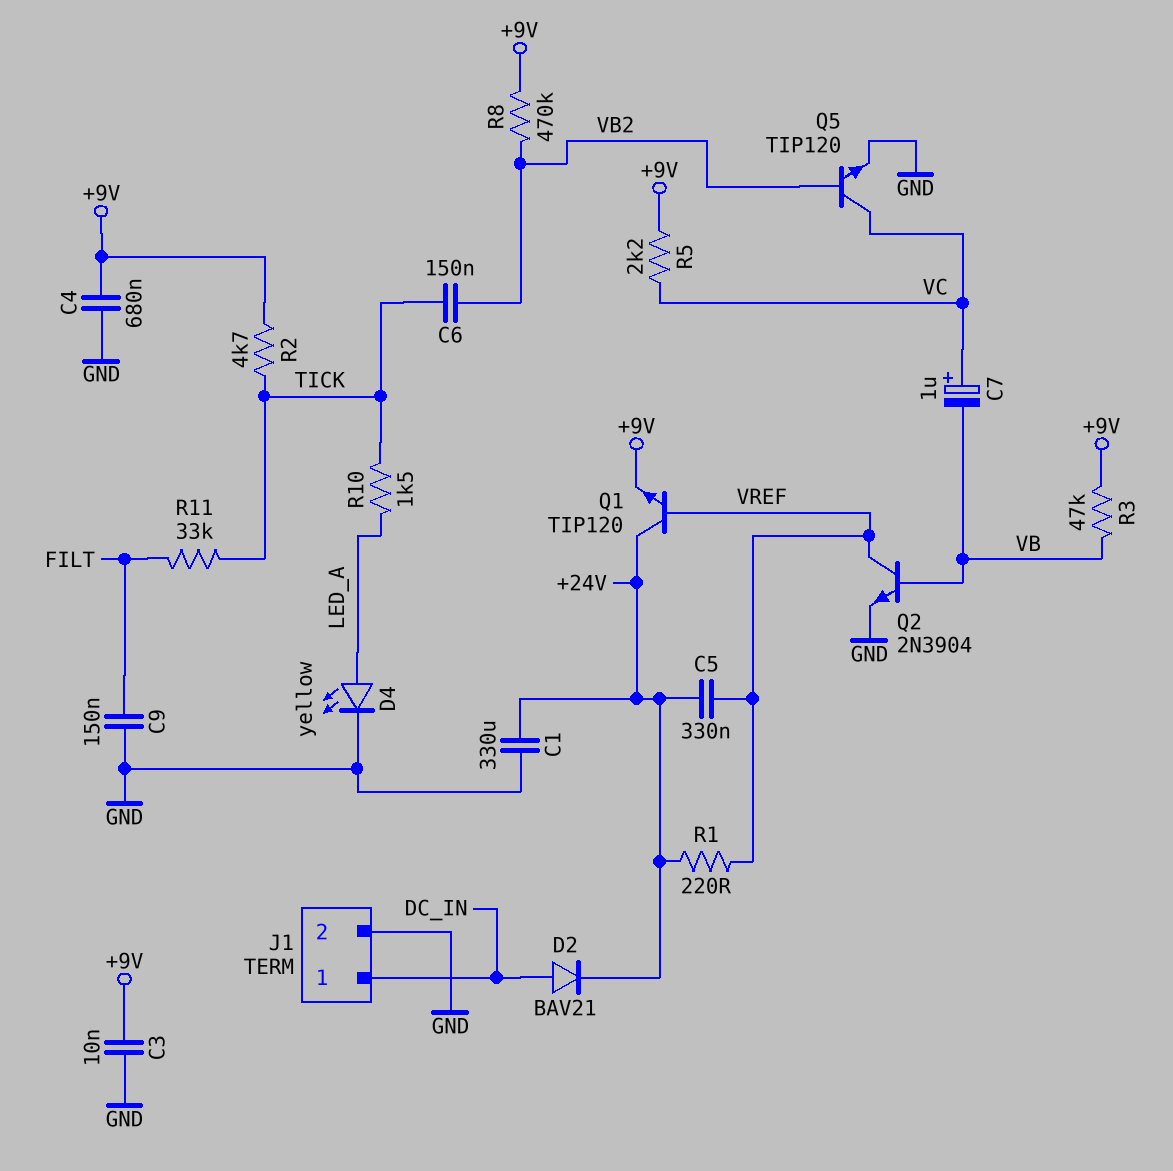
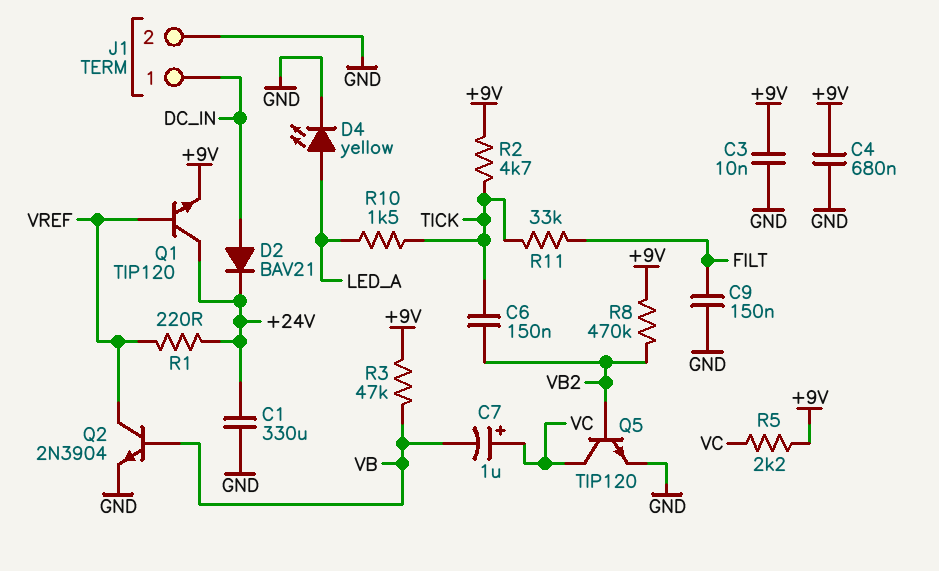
C5: 330nF (+24V, VREF) -> none

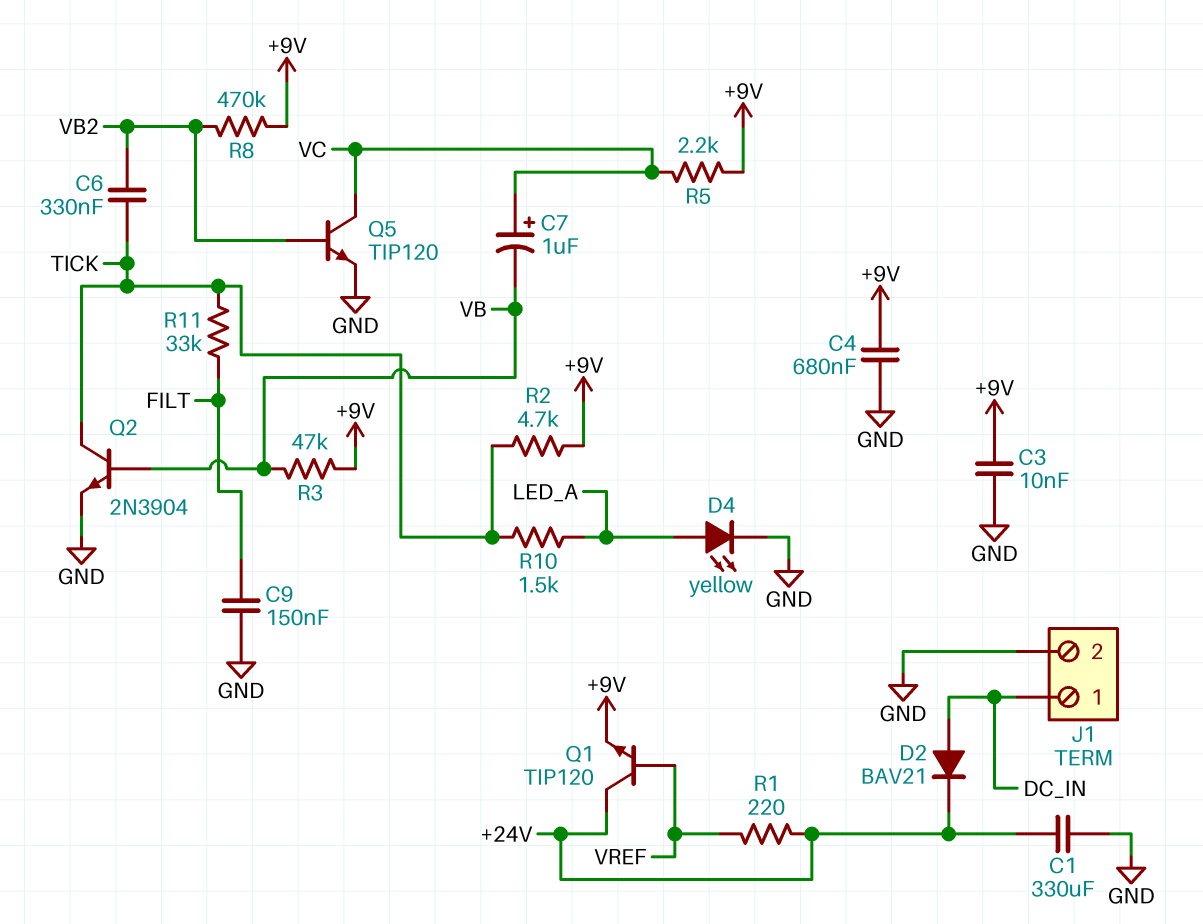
C6: 150nF (TICK, VB2) -> 330nF (TICK, VB2)
Q2: NPN 2N3904 (B VB, C VREF, E GND) -> NPN 2N3904 (B VB, C TICK, E GND)

